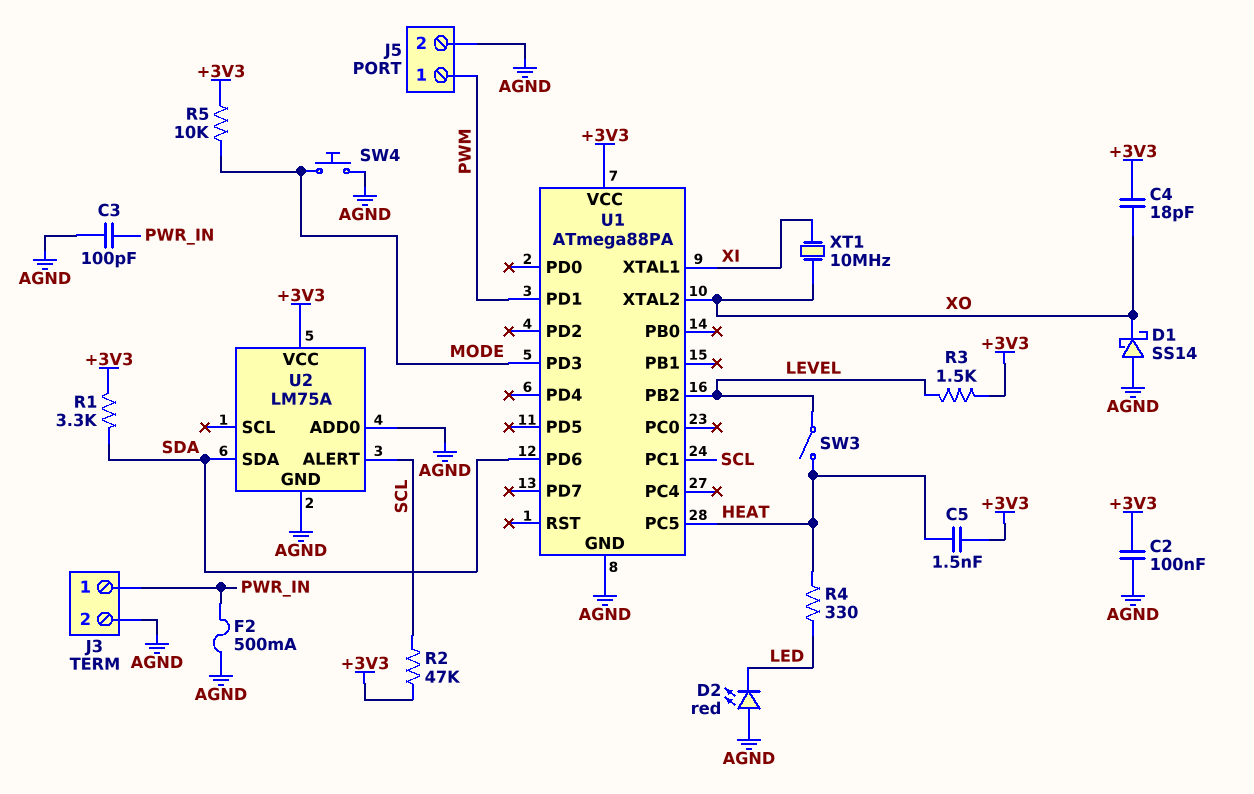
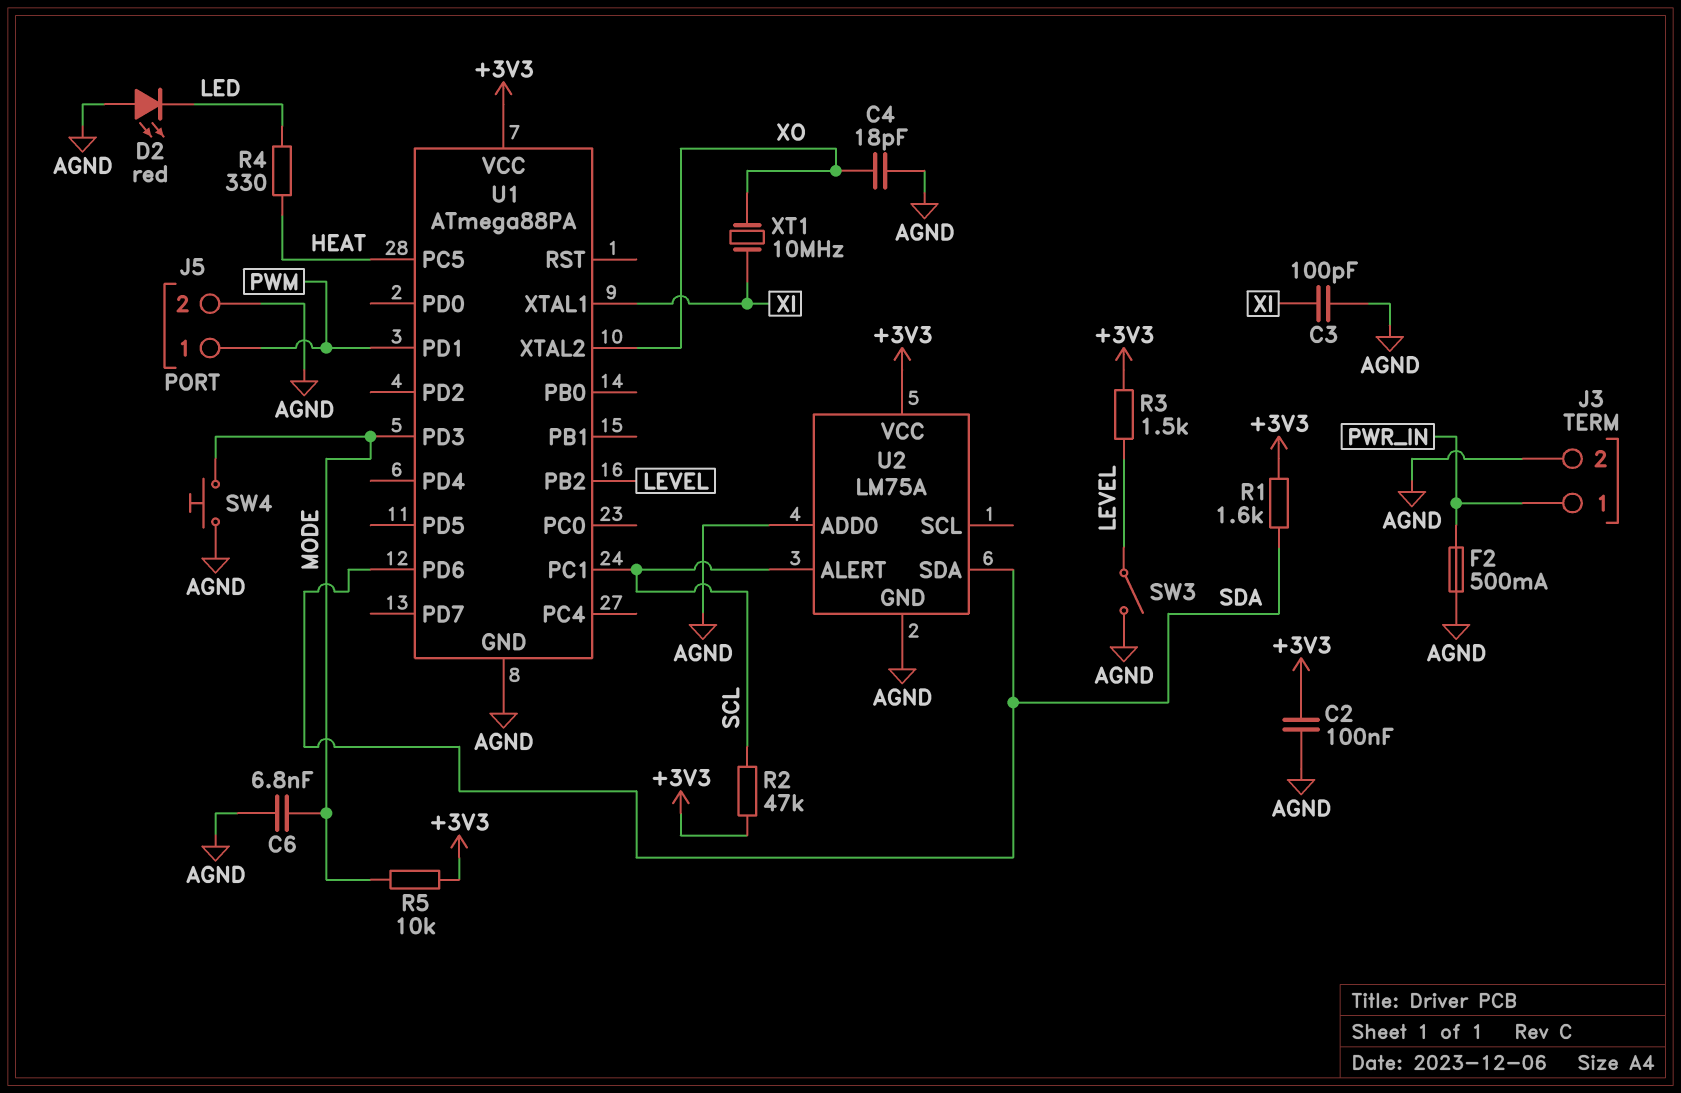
C3: 100pF (AGND, PWR_IN) -> 100pF (AGND, XI)
C4: 18pF (+3V3, XO) -> 18pF (AGND, XO)
C5: 1.5nF (+3V3, HEAT) -> none
C6: none -> 6.8nF (AGND, MODE)
D1: schottky SS14 (A AGND, K XO) -> none
R1: 3.3k (+3V3, SDA) -> 1.6k (+3V3, SDA)
SW3: switch (HEAT, LEVEL) -> switch (AGND, LEVEL)

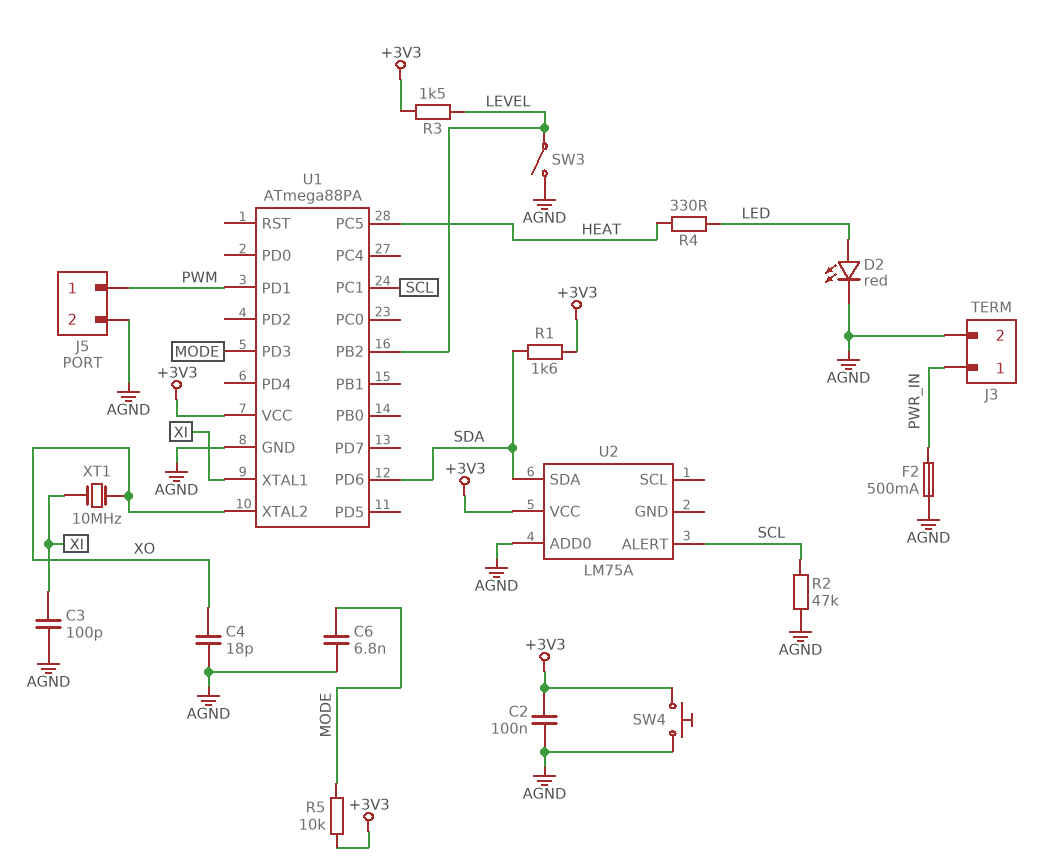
D2: LED red (A AGND, K LED) -> LED red (A LED, K AGND)
R2: 47k (+3V3, SCL) -> 47k (AGND, SCL)
SW4: button (AGND, MODE) -> button (+3V3, AGND)
U2 pin GND: AGND -> none

